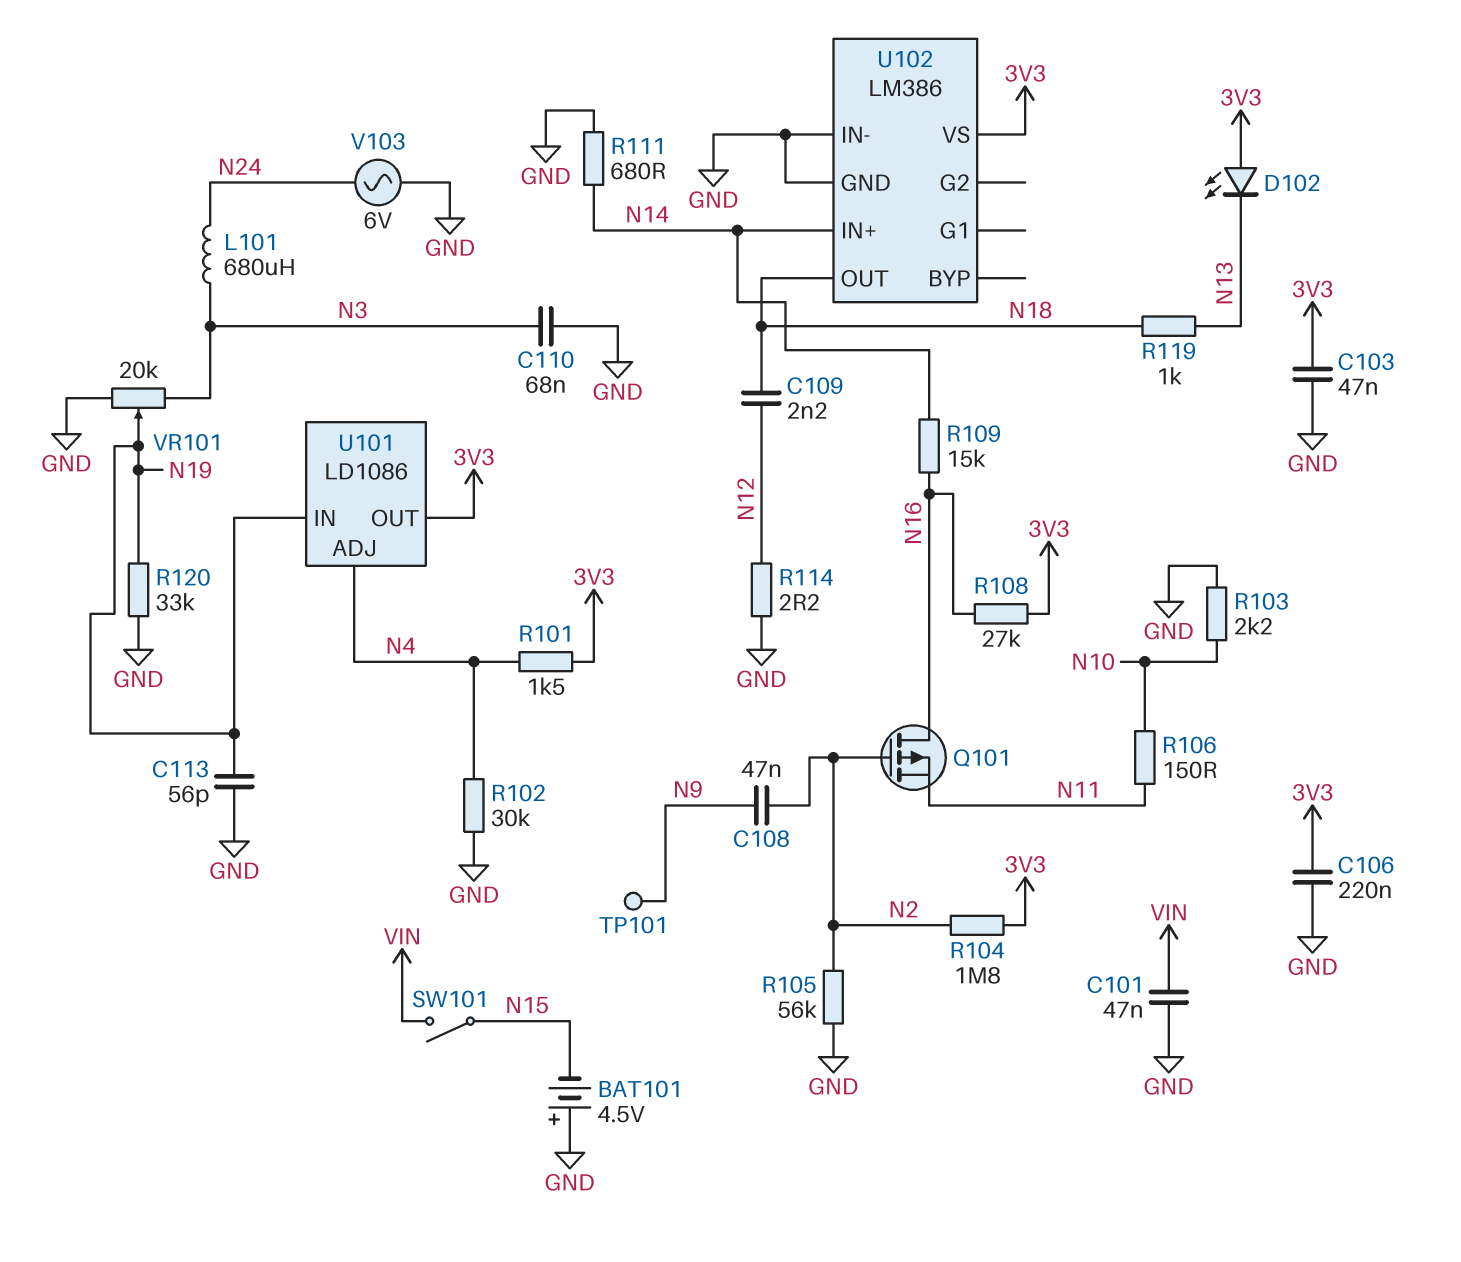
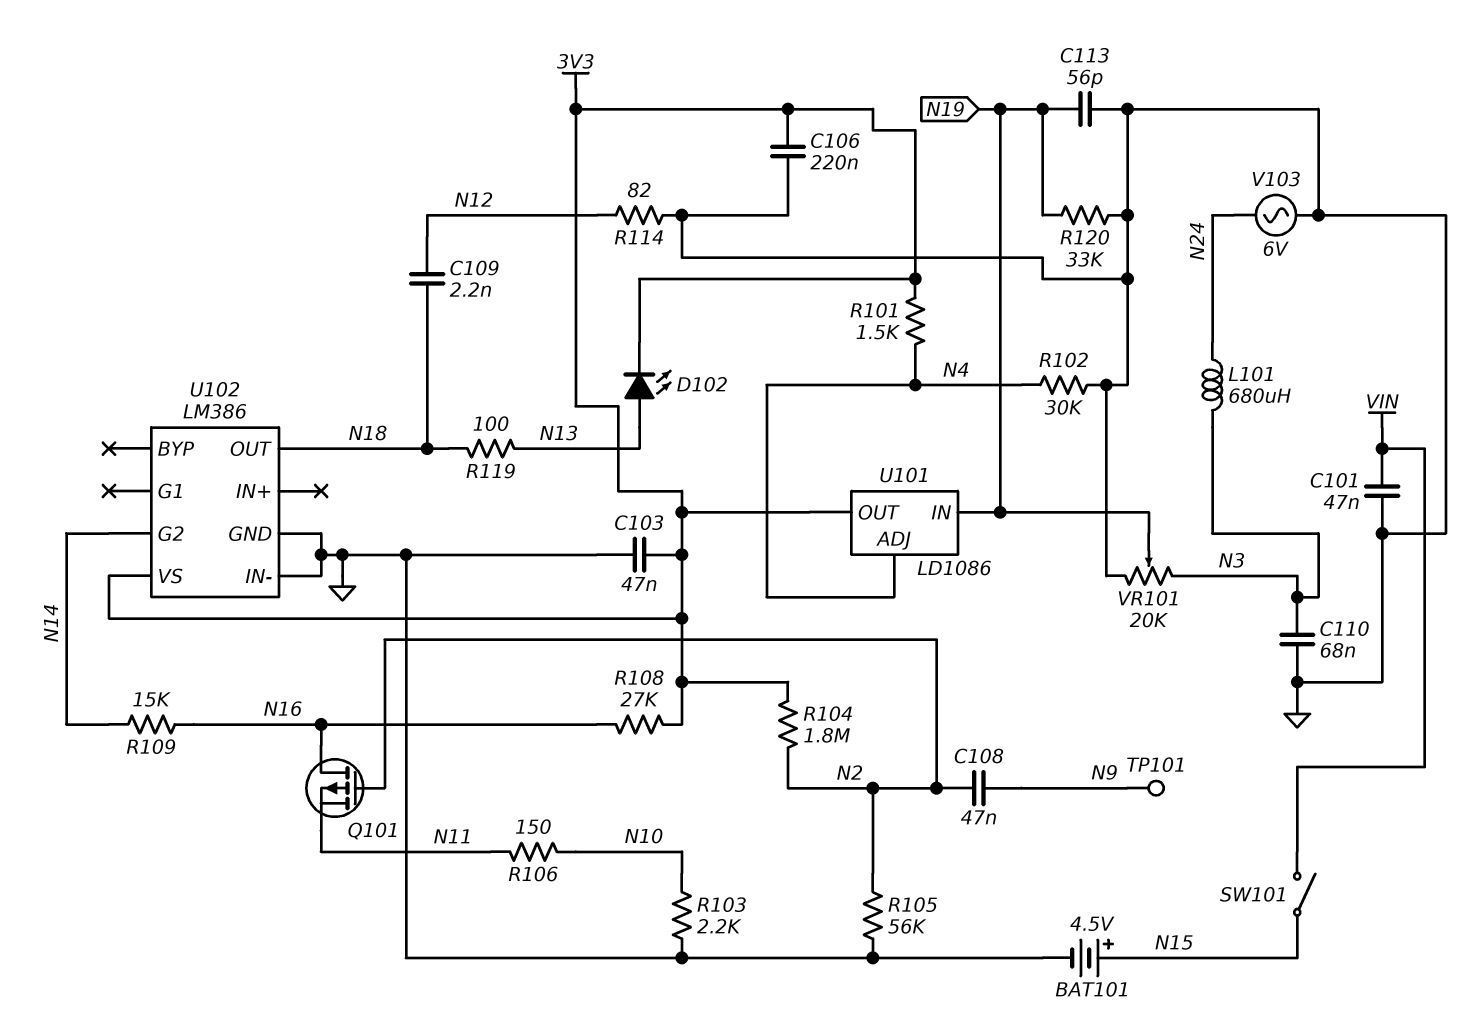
BAT101: 4.5V (plus GND, minus N15) -> 4.5V (plus N15, minus GND)
D102: LED (A 3V3, K N13) -> LED (A N13, K 3V3)
R111: 680 (GND, N14) -> none
R114: 2.2 (GND, N12) -> 82 (GND, N12)
R119: 1k (N13, N18) -> 100 (N13, N18)
U102 pin G2: none -> N14
U102 pin IN+: N14 -> none

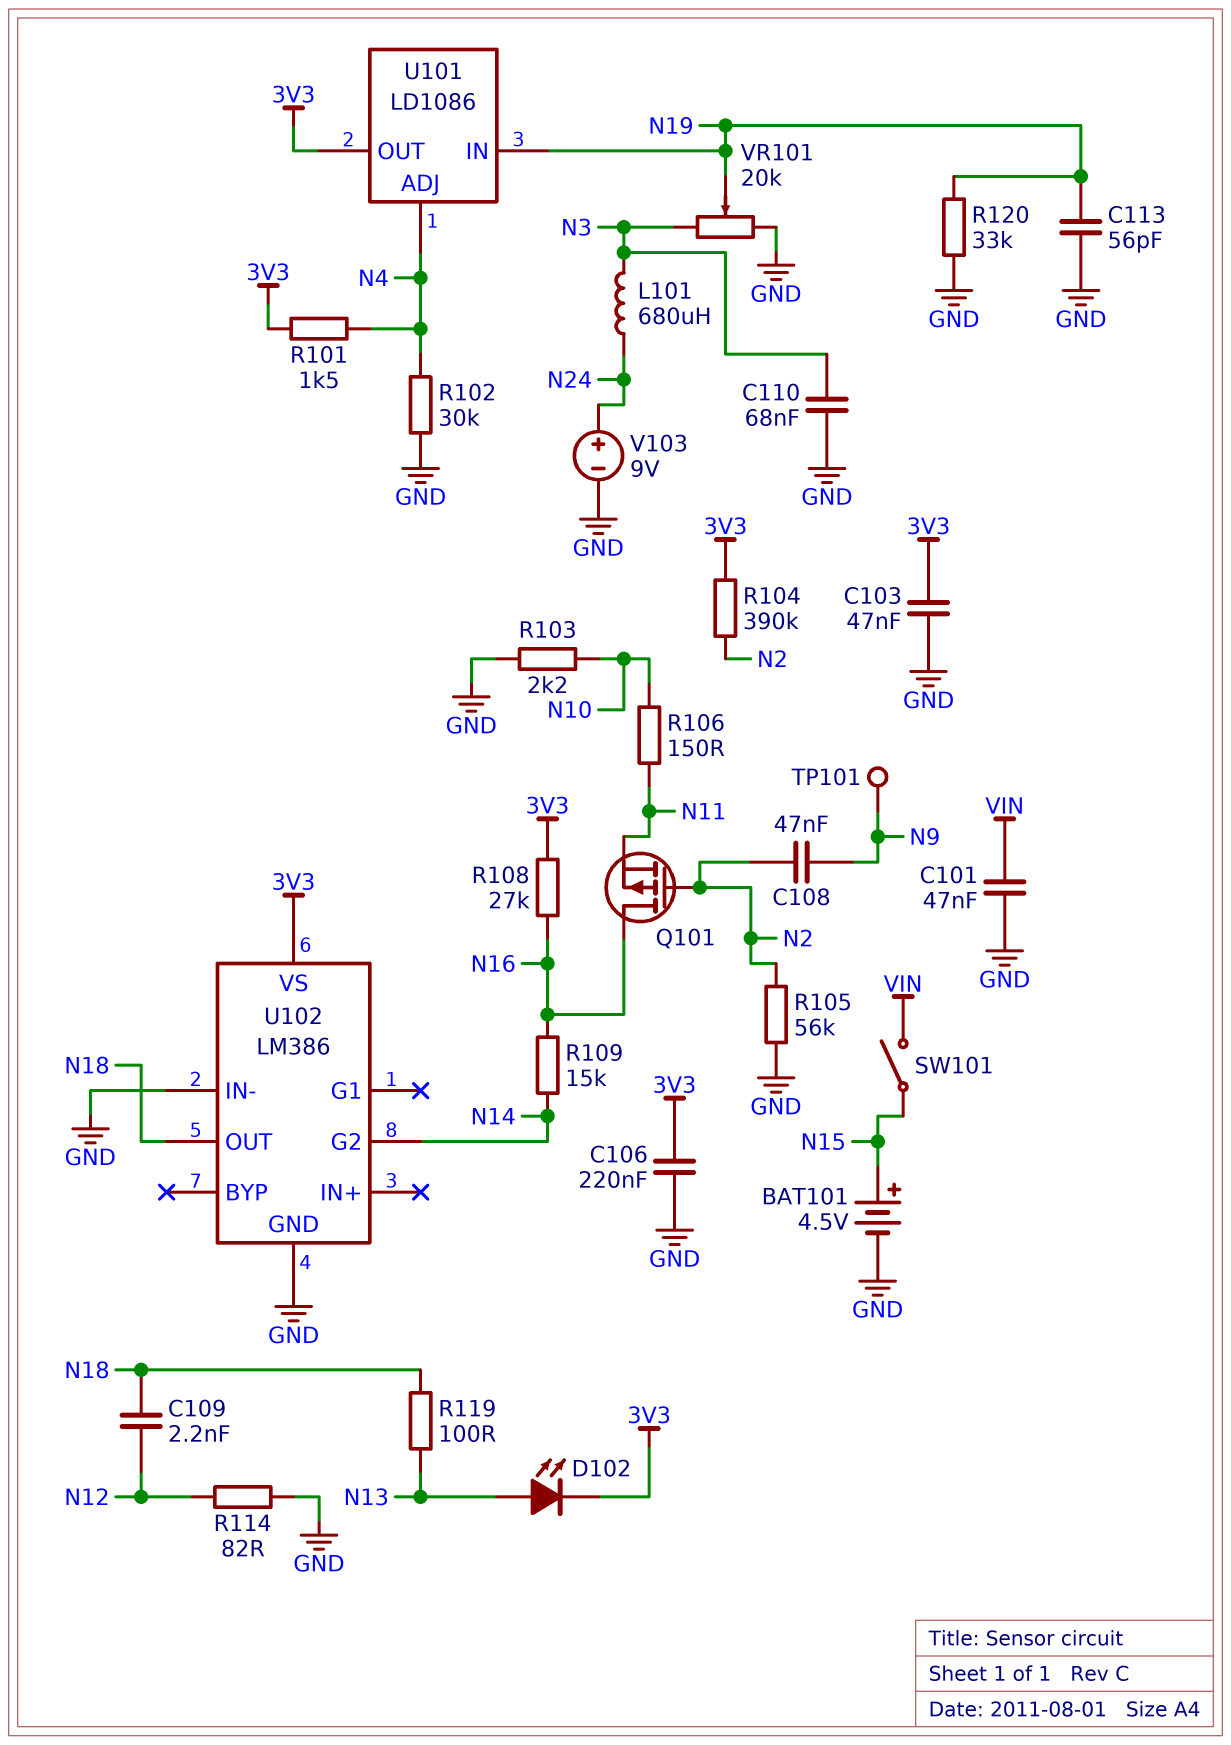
R104: 1.8M (3V3, N2) -> 390k (3V3, N2)
V103: AC 6V (GND, N24) -> 9V (plus N24, minus GND)

